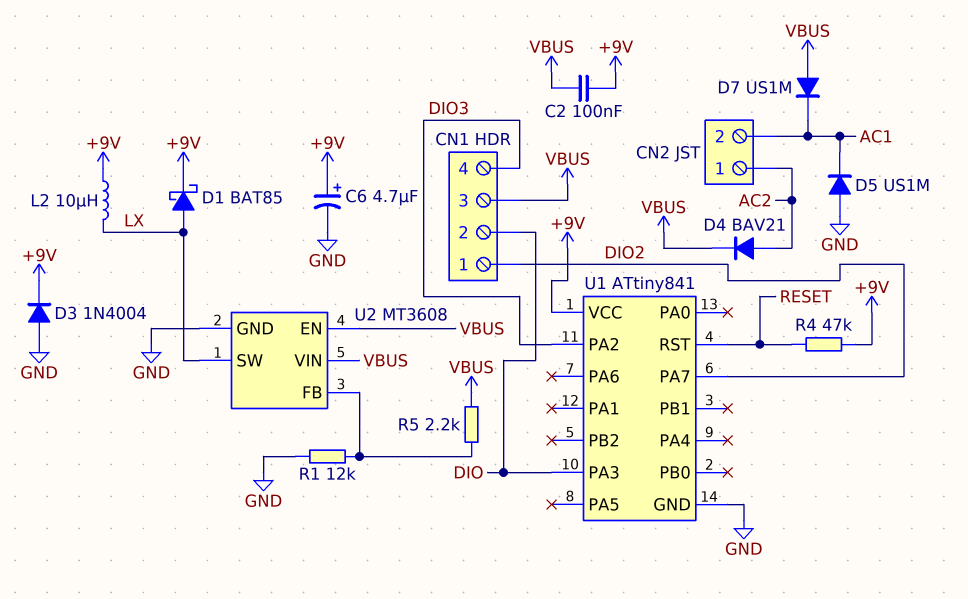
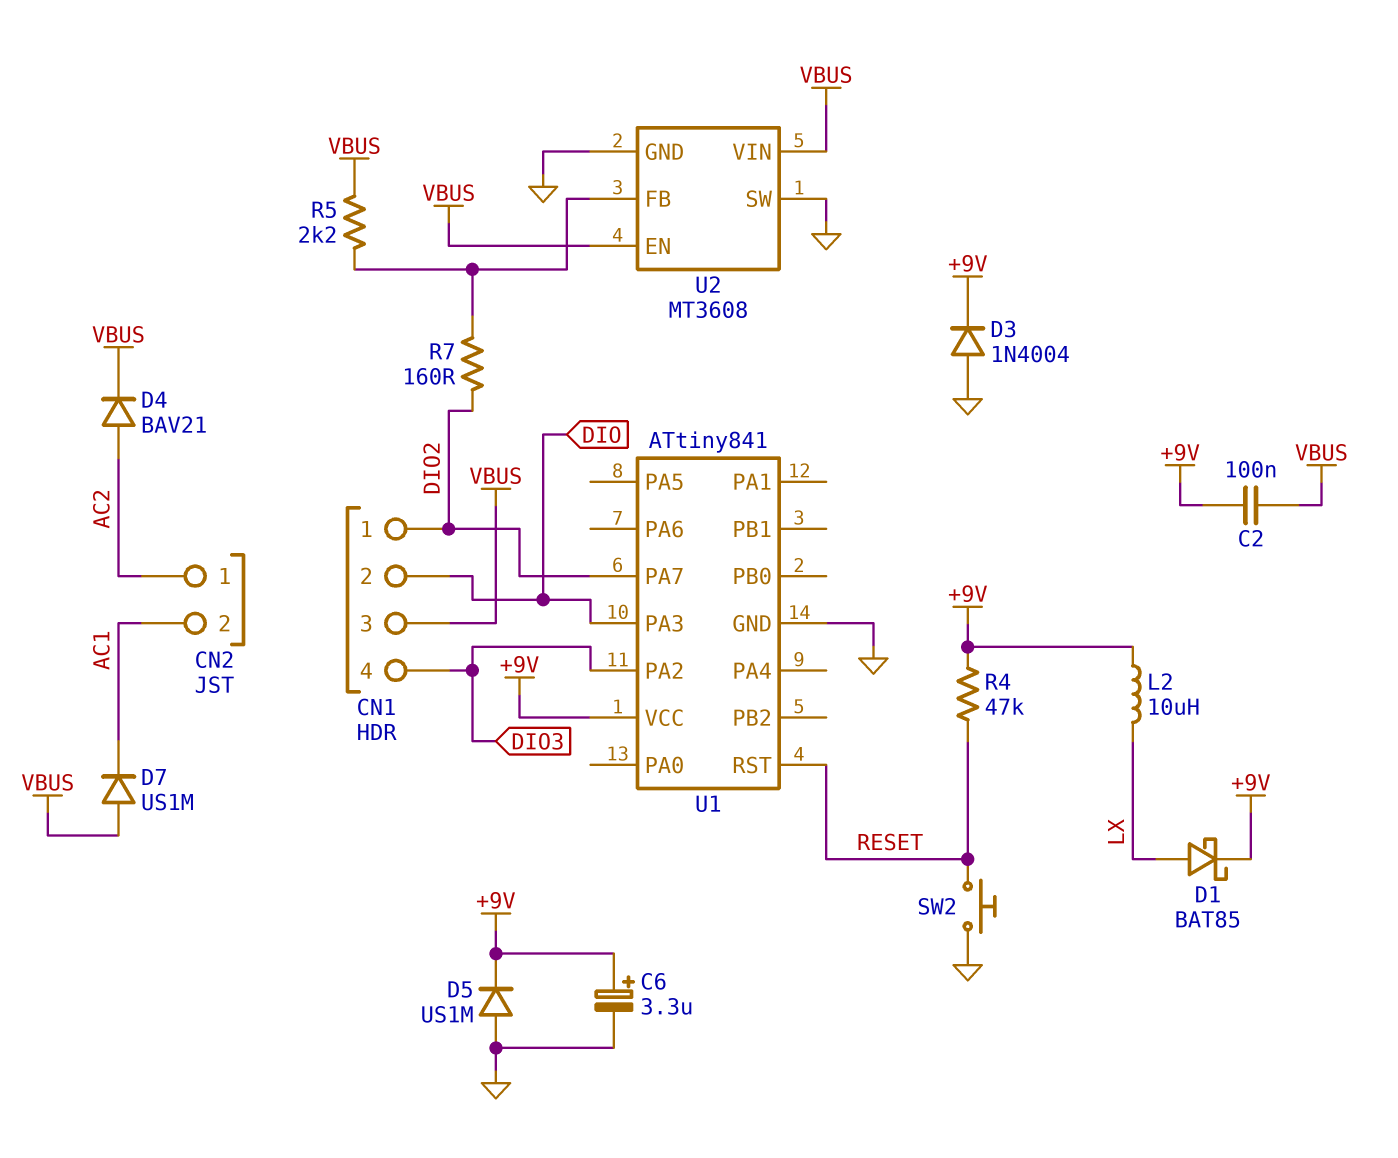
C6: 4.7uF (plus +9V, minus GND) -> 3.3uF (plus +9V, minus GND)
D5: diode US1M (A GND, K AC1) -> diode US1M (A GND, K +9V)
R1: 12k (GND, U2/FB) -> none
R7: none -> 160 (DIO2, U2/FB)
SW2: none -> button (GND, RESET)
U2 pin SW: LX -> GND

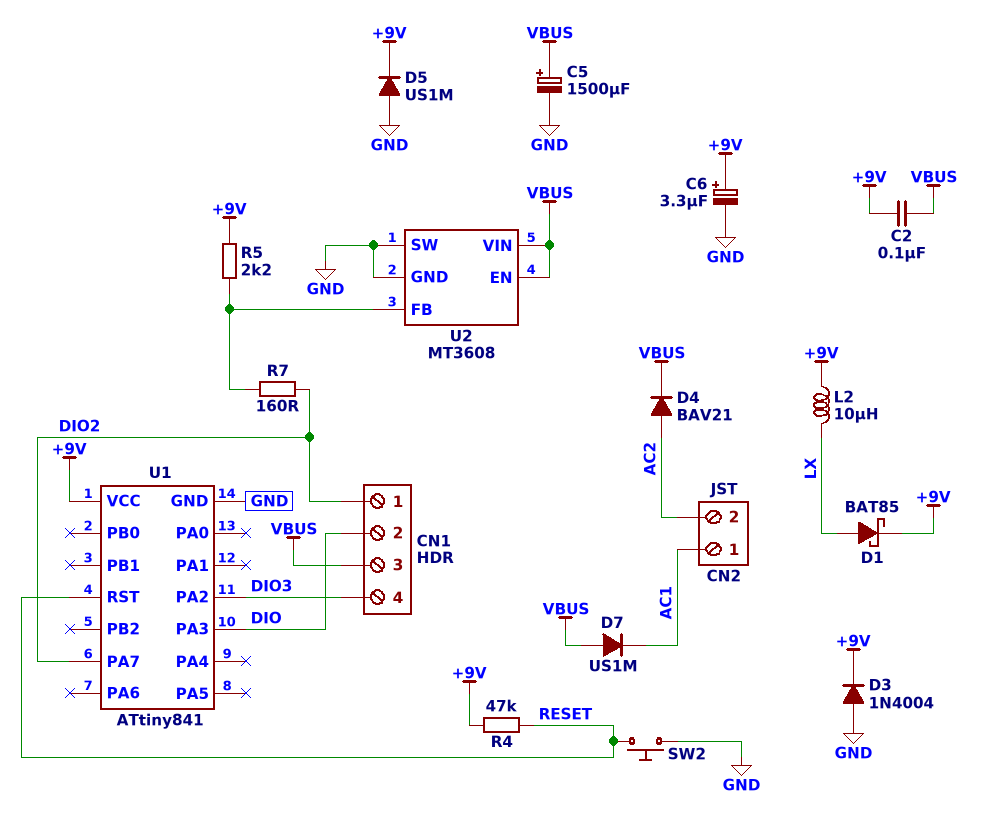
C5: none -> 1500uF (plus VBUS, minus GND)
CN2 pin 1: AC2 -> AC1
CN2 pin 2: AC1 -> AC2
R5: 2.2k (U2/FB, VBUS) -> 2.2k (+9V, U2/FB)

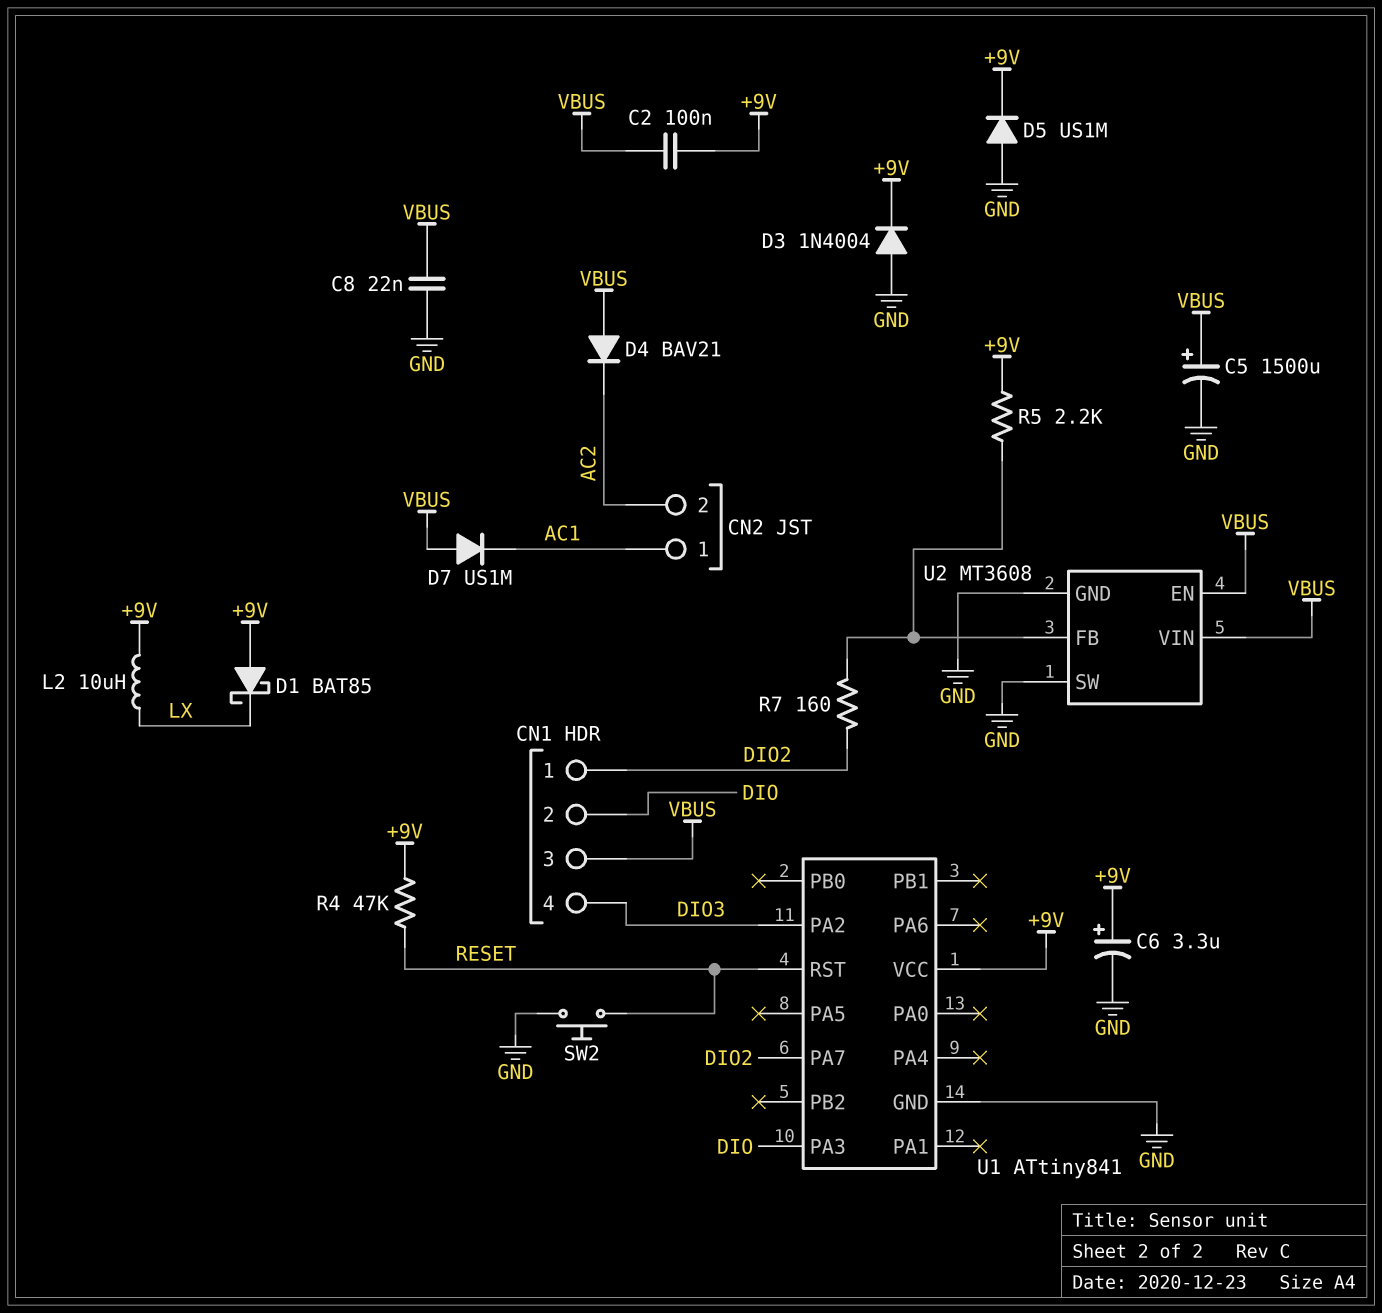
C8: none -> 22nF (GND, VBUS)
D1: schottky BAT85 (A LX, K +9V) -> schottky BAT85 (A +9V, K LX)
D4: diode BAV21 (A AC2, K VBUS) -> diode BAV21 (A VBUS, K AC2)

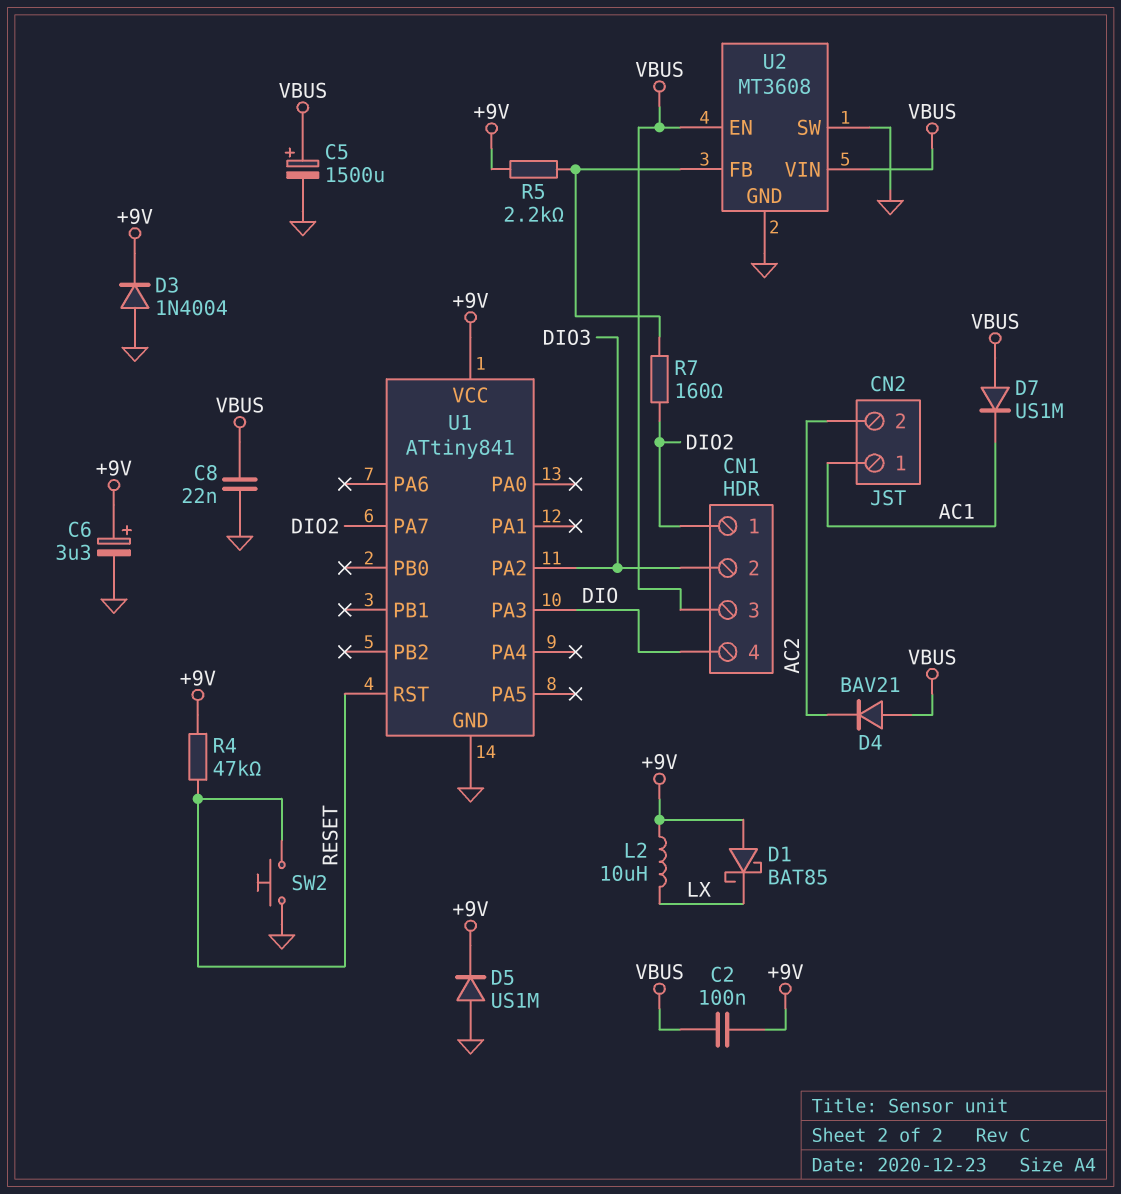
CN1 pin 2: DIO -> DIO3
CN1 pin 4: DIO3 -> DIO

